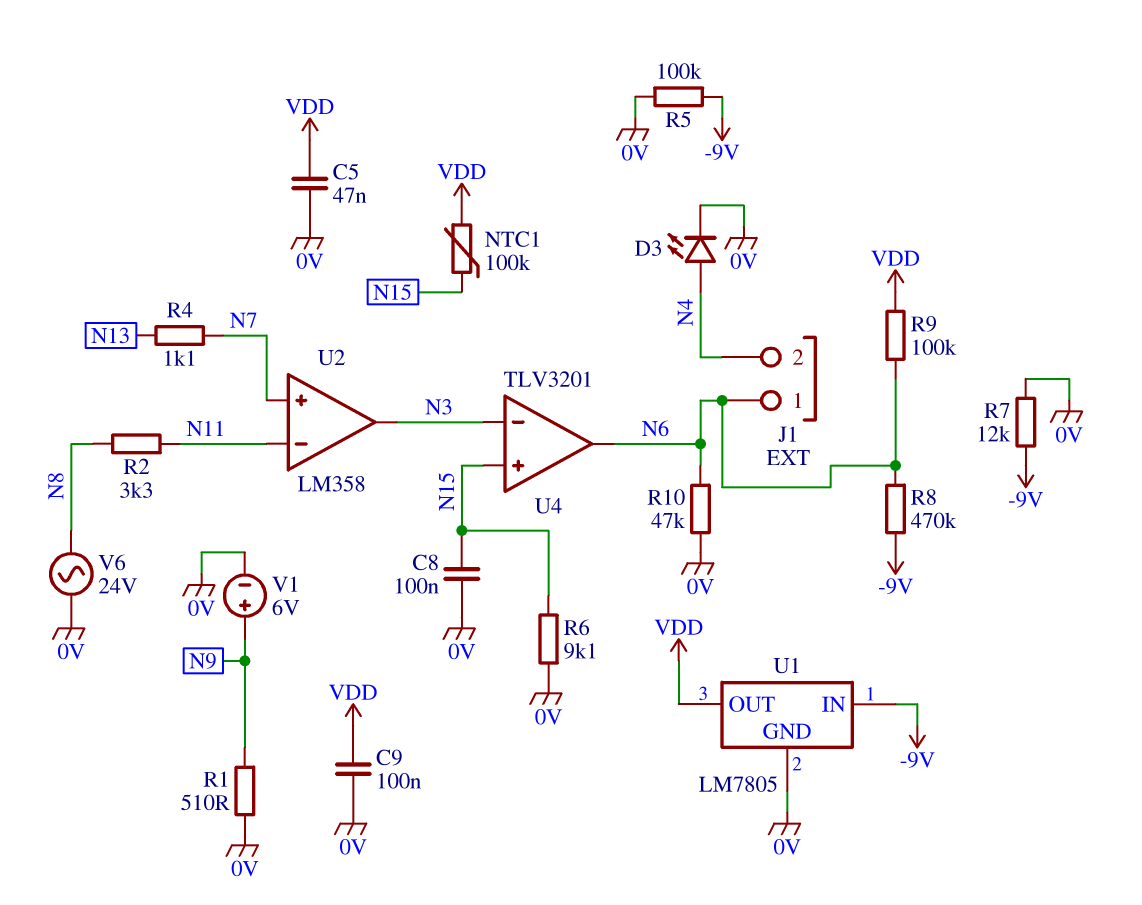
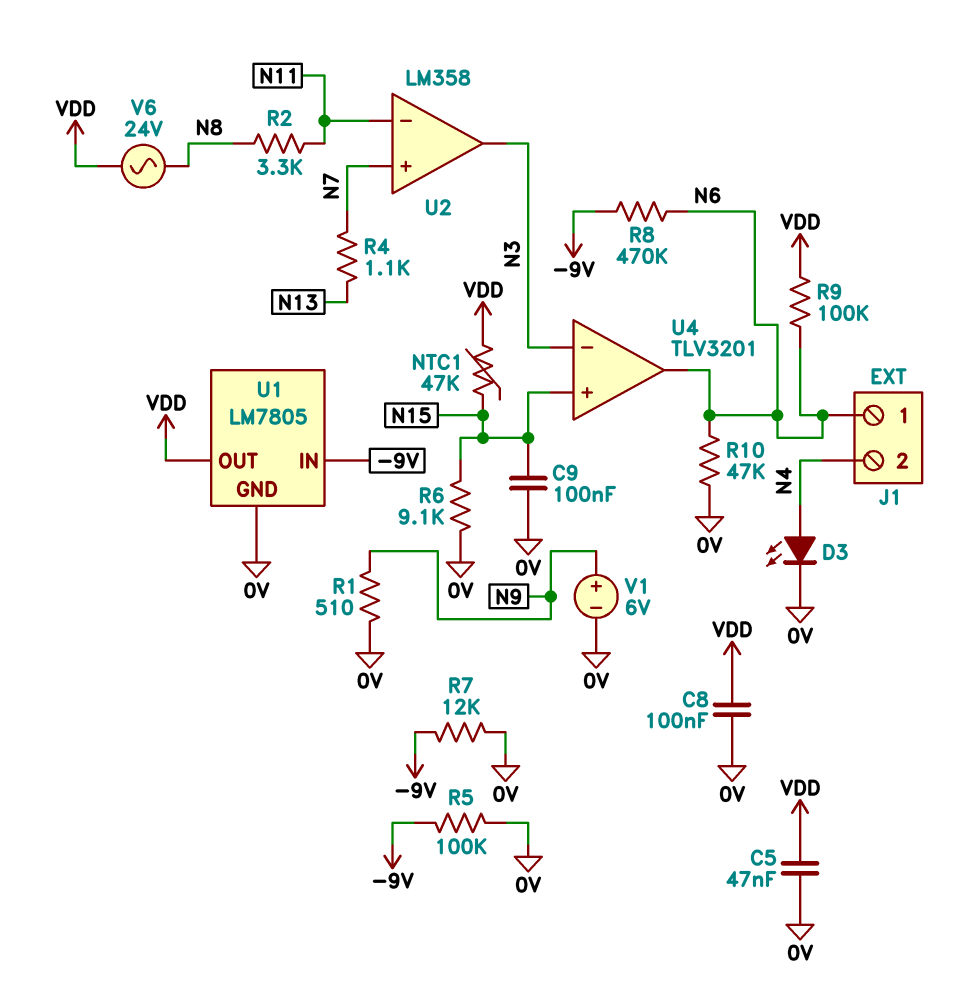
C8: 100nF (0V, N15) -> 100nF (0V, VDD)
C9: 100nF (0V, VDD) -> 100nF (0V, N15)
NTC1: 100k (N15, VDD) -> 47k (N15, VDD)
V6: AC 24V (0V, N8) -> AC 24V (N8, VDD)

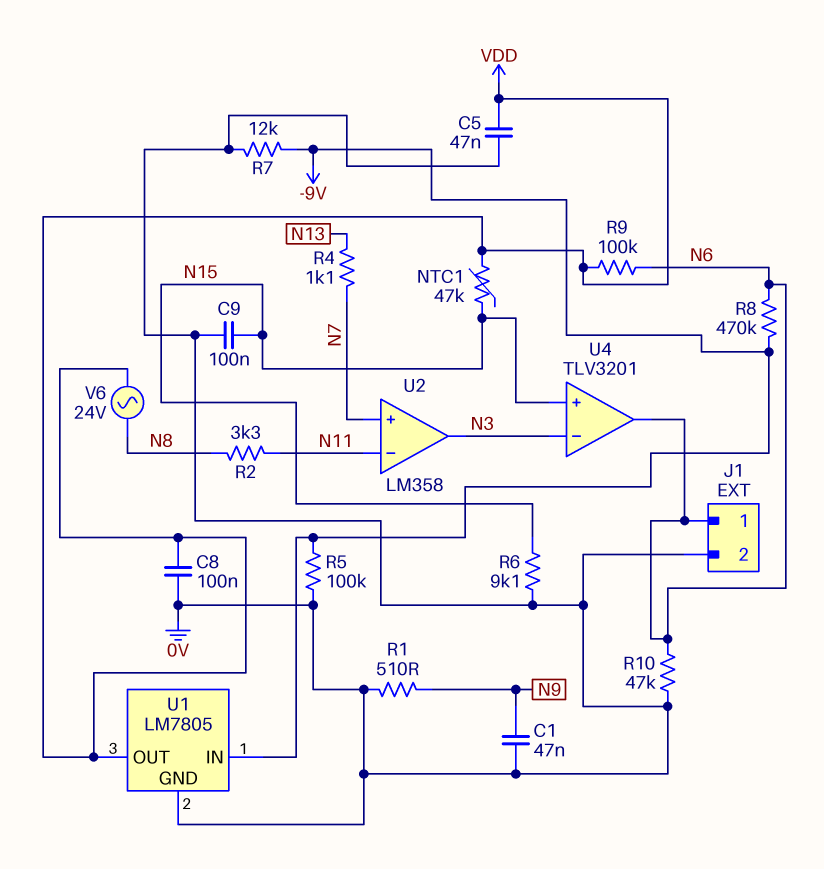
C1: none -> 47nF (0V, N9)
D3: LED (A N4, K 0V) -> none
J1 pin 2: N4 -> 0V
V1: 6V (plus N9, minus 0V) -> none

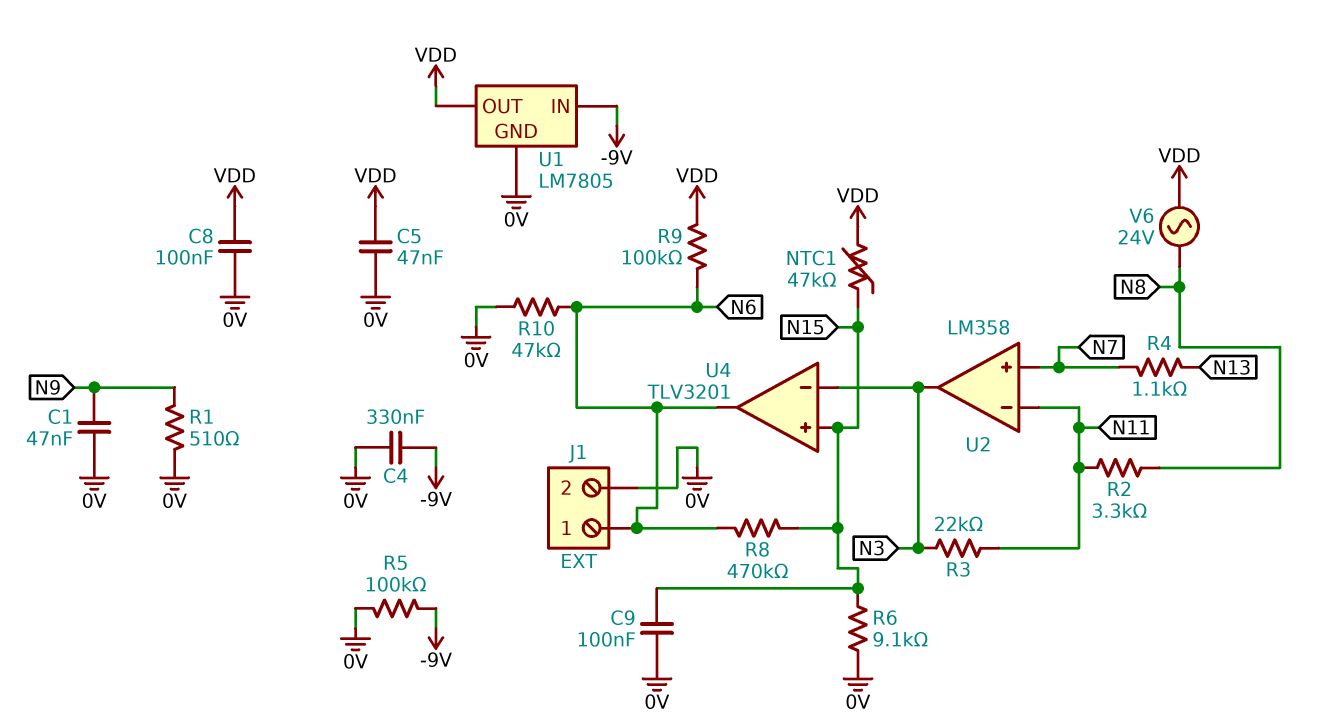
C4: none -> 330nF (-9V, 0V)
R3: none -> 22k (N3, N11)
R7: 12k (-9V, 0V) -> none
R8: 470k (-9V, N6) -> 470k (N6, N15)

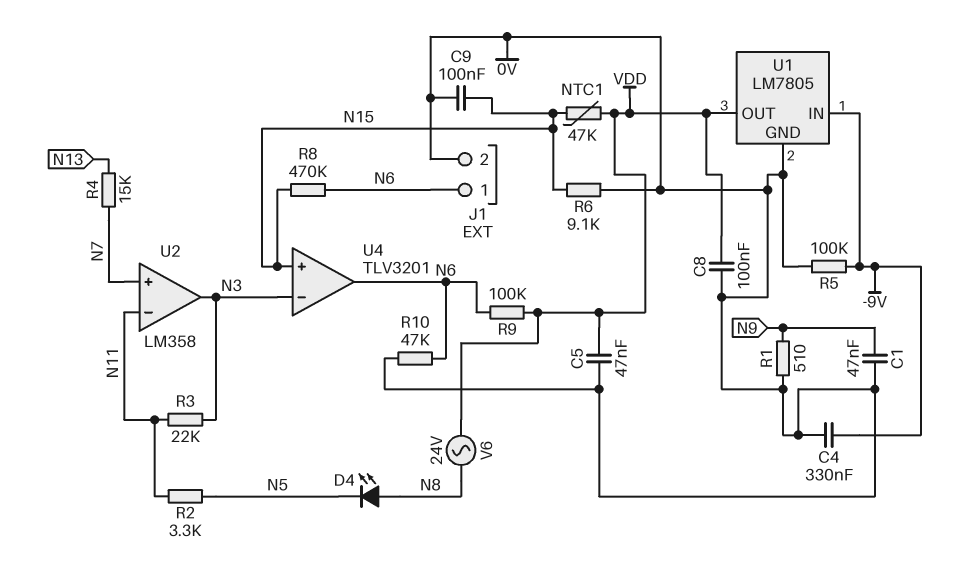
D4: none -> LED (A N8, K N5)
R2: 3.3k (N8, N11) -> 3.3k (N5, N11)
R4: 1.1k (N7, N13) -> 15k (N7, N13)

